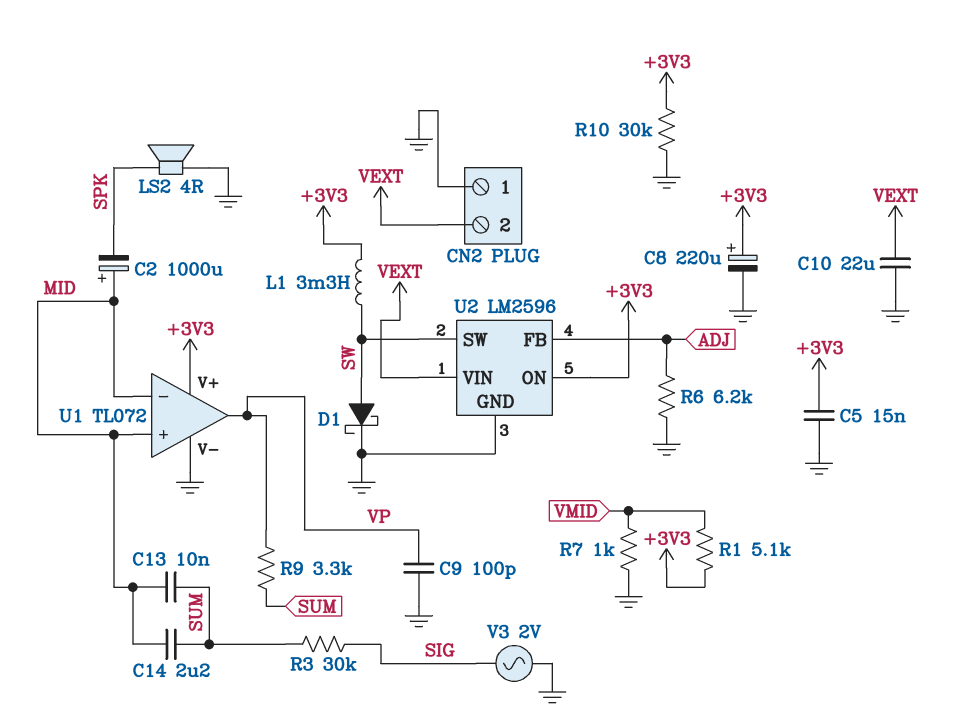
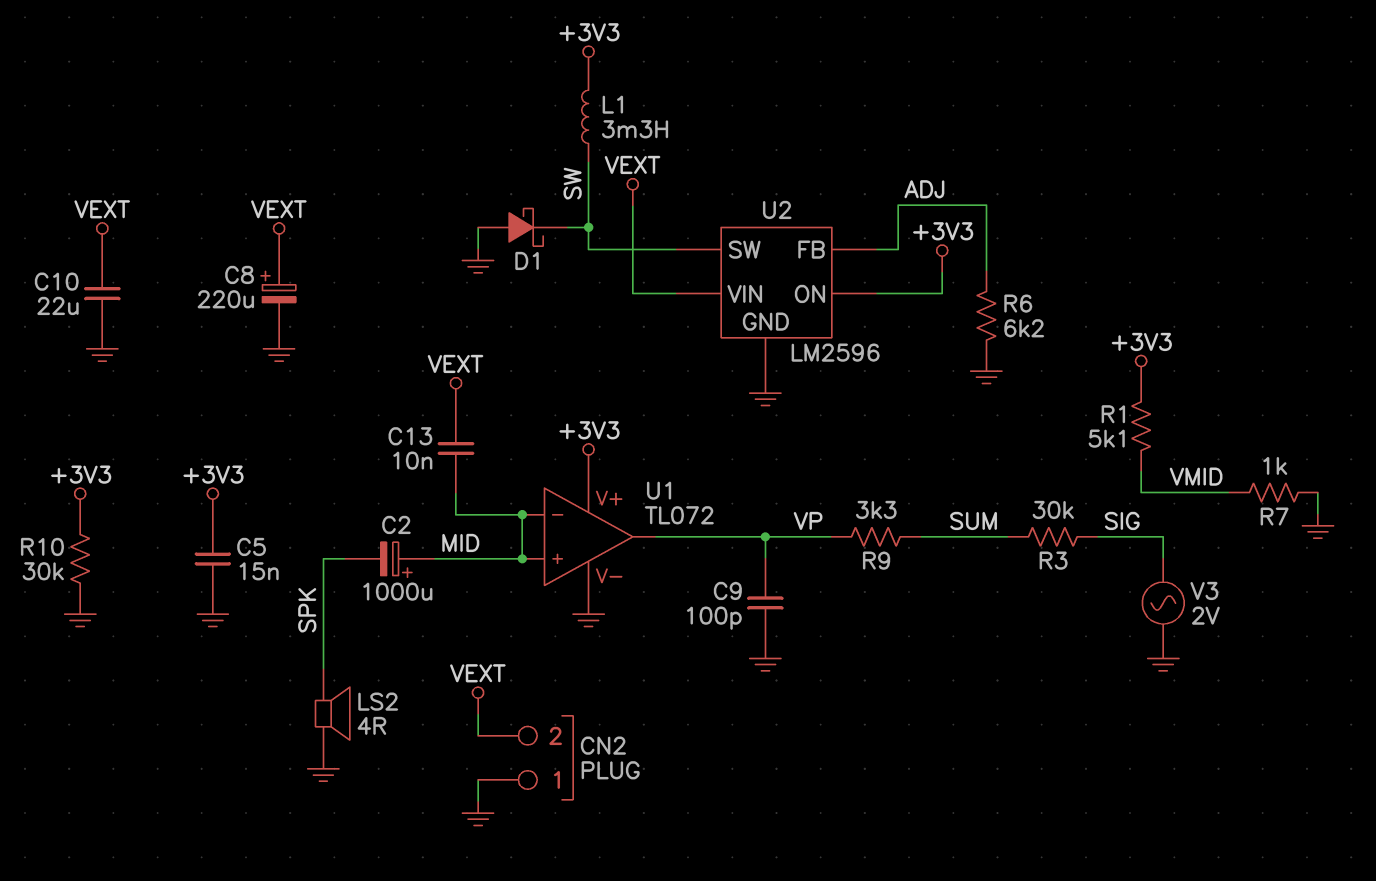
C8: 220uF (plus +3V3, minus GND) -> 220uF (plus VEXT, minus GND)
C13: 10nF (MID, SUM) -> 10nF (MID, VEXT)
C14: 2.2uF (MID, SUM) -> none
D1: schottky (A SW, K GND) -> schottky (A GND, K SW)

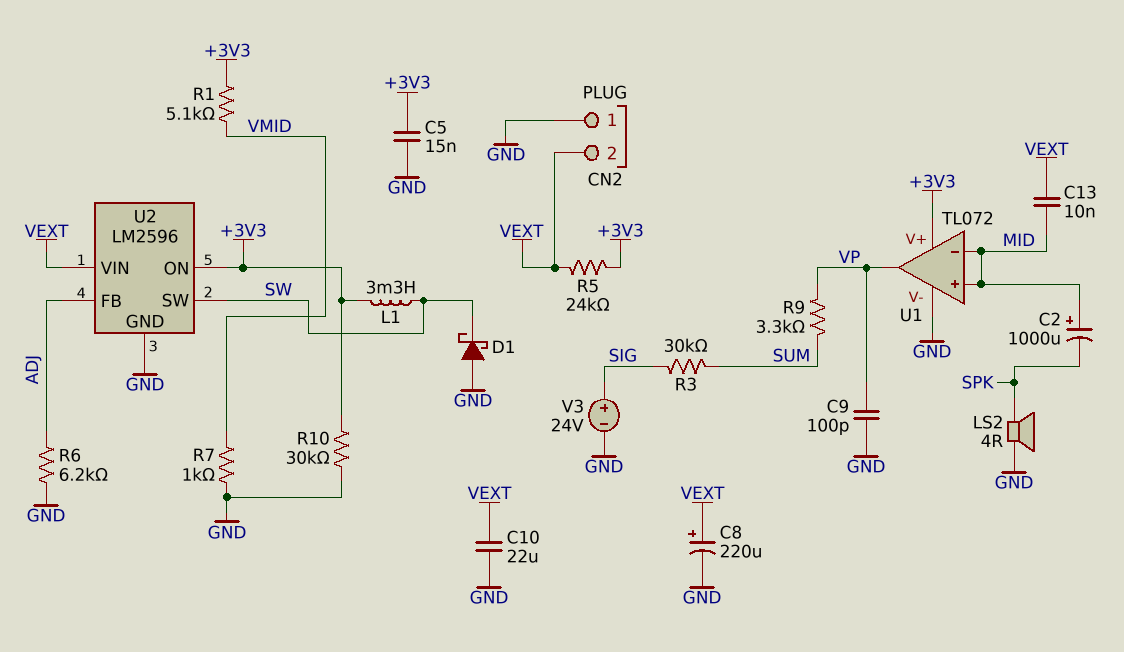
R5: none -> 24k (+3V3, VEXT)
V3: AC 2V (GND, SIG) -> 24V (plus SIG, minus GND)

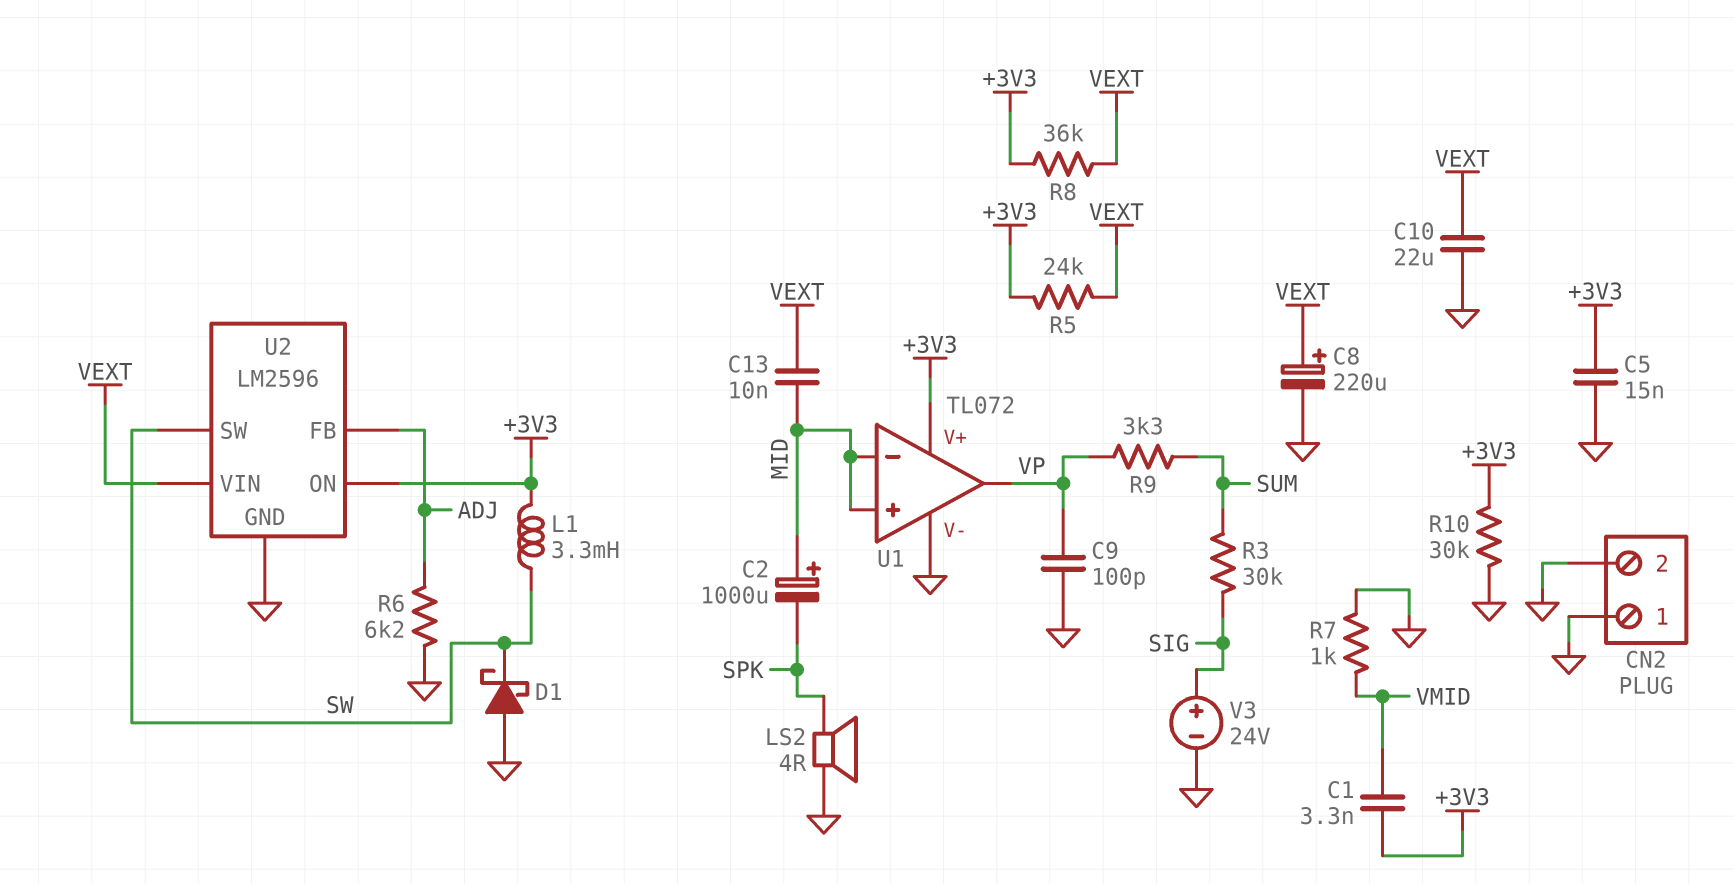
C1: none -> 3.3nF (+3V3, VMID)
CN2 pin 2: VEXT -> GND
R1: 5.1k (+3V3, VMID) -> none
R8: none -> 36k (+3V3, VEXT)

